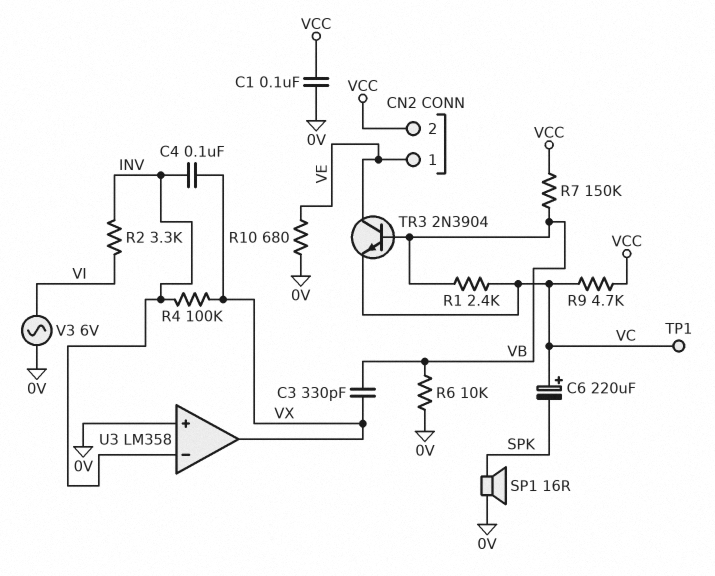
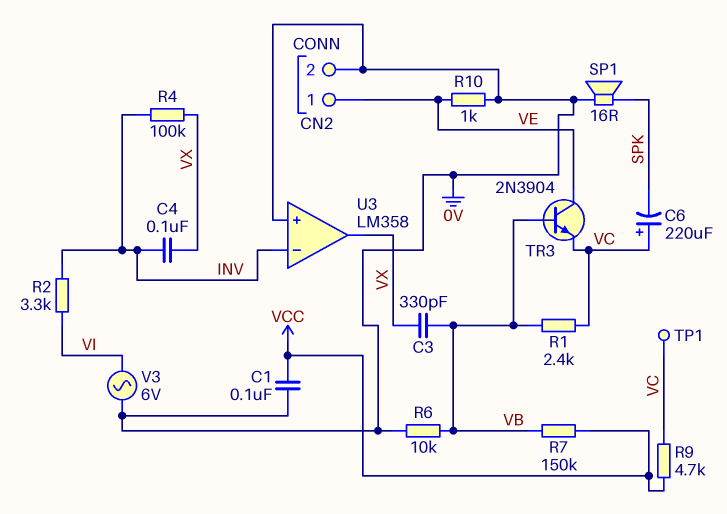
CN2 pin 2: VCC -> 0V
R10: 680 (0V, VE) -> 1k (0V, VE)

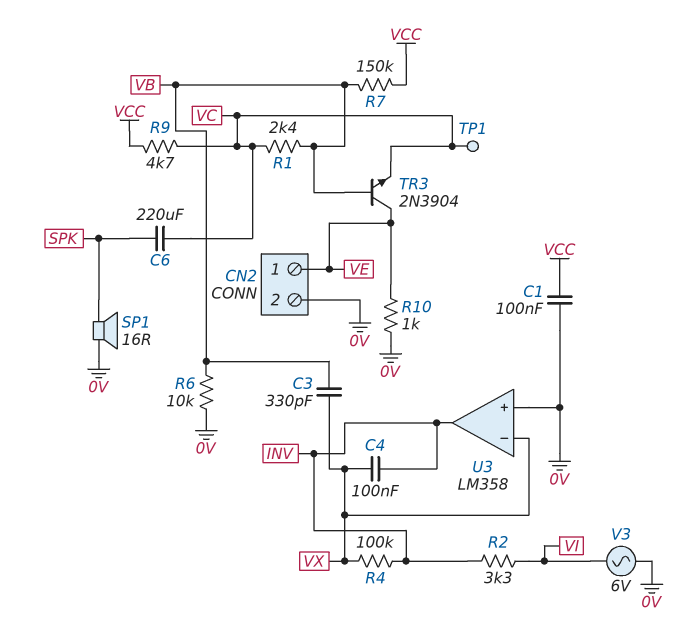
C6: 220uF (plus VC, minus SPK) -> 220uF (SPK, VC)
U3 pin in-: INV -> VX
U3 pin out: VX -> INV

